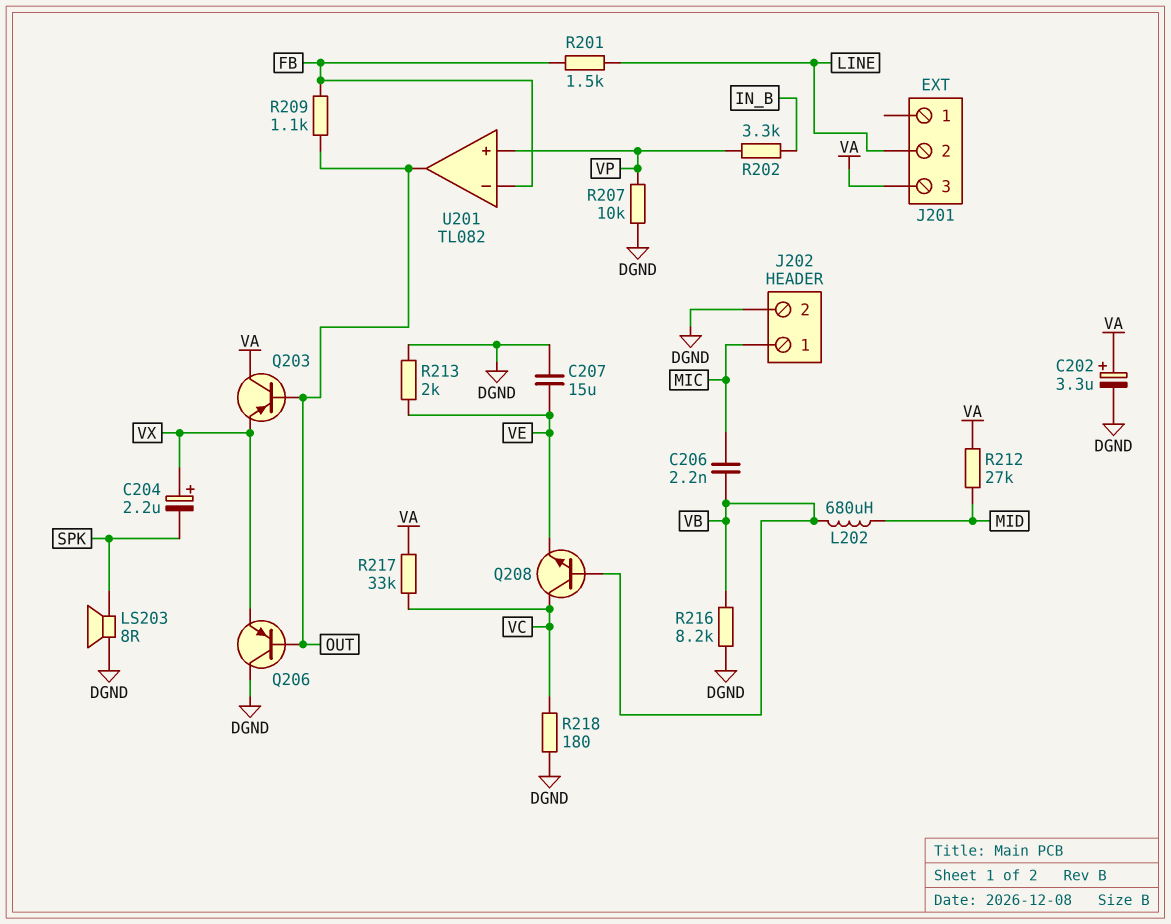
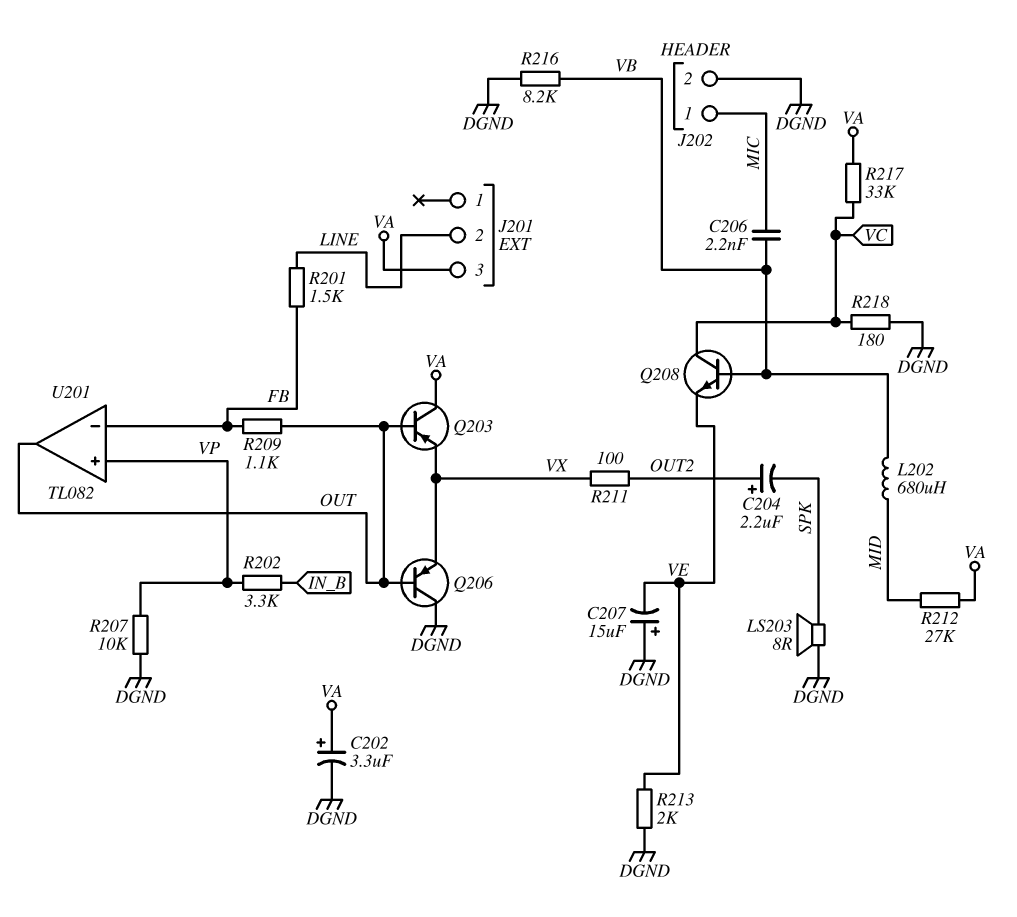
C204: 2.2uF (plus VX, minus SPK) -> 2.2uF (plus OUT2, minus SPK)
C207: 15uF (DGND, VE) -> 15uF (plus DGND, minus VE)
R211: none -> 100 (OUT2, VX)

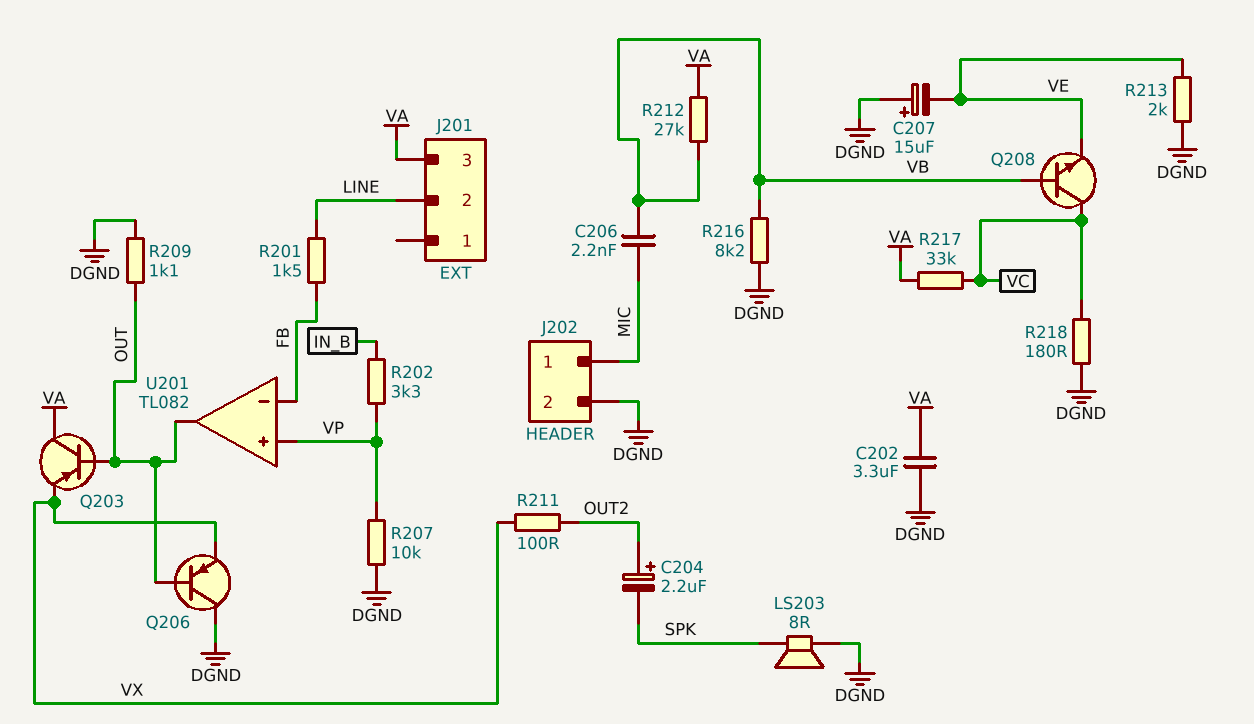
C202: 3.3uF (plus VA, minus DGND) -> 3.3uF (DGND, VA)
L202: 680uH (MID, VB) -> none
R209: 1.1k (FB, OUT) -> 1.1k (DGND, OUT)
R212: 27k (MID, VA) -> 27k (VA, VB)

